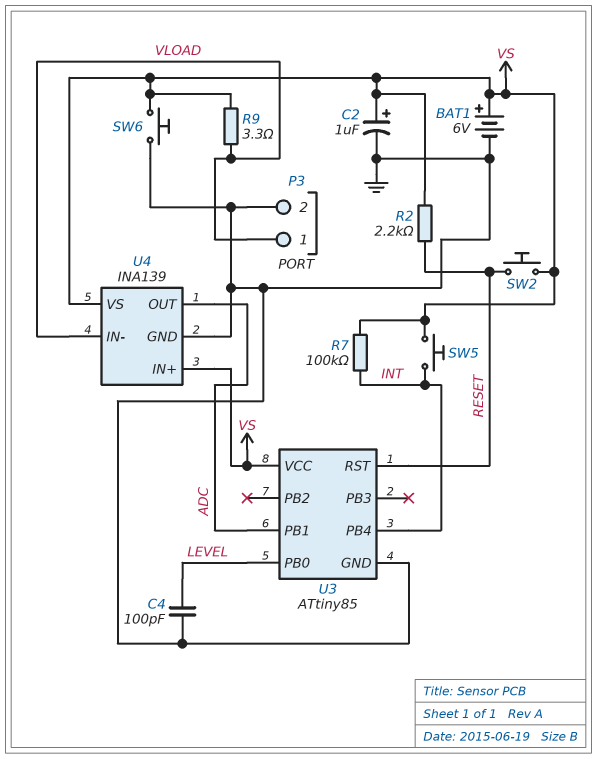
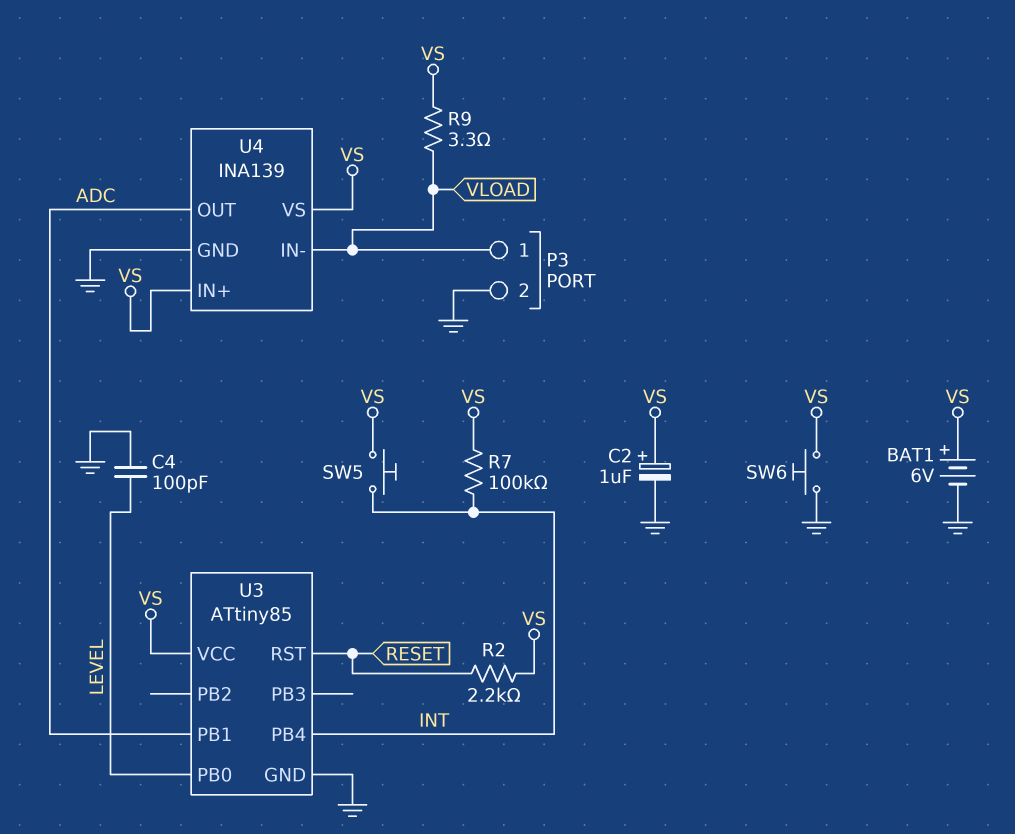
SW2: button (RESET, VS) -> none

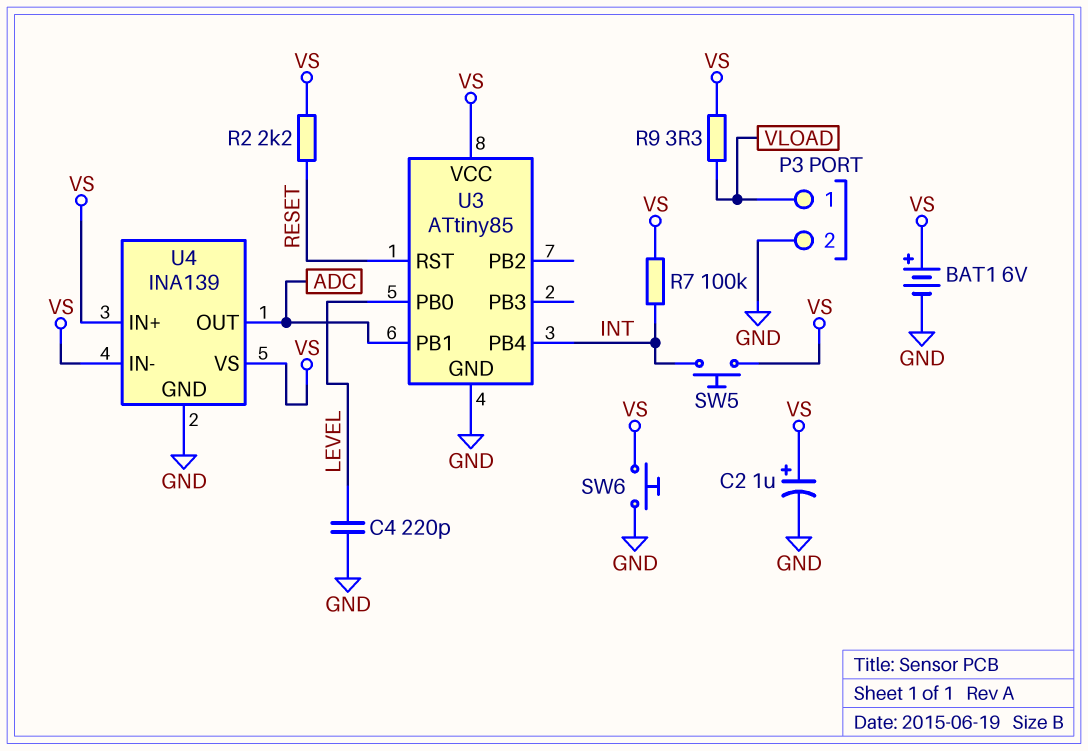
C4: 100pF (GND, LEVEL) -> 220pF (GND, LEVEL)
U4 pin IN-: VLOAD -> VS

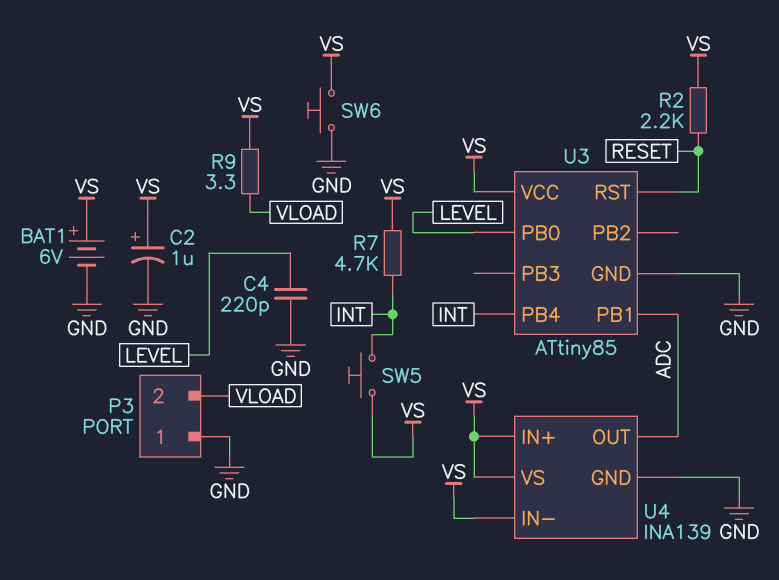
P3 pin 1: VLOAD -> GND
P3 pin 2: GND -> VLOAD
R7: 100k (INT, VS) -> 4.7k (INT, VS)

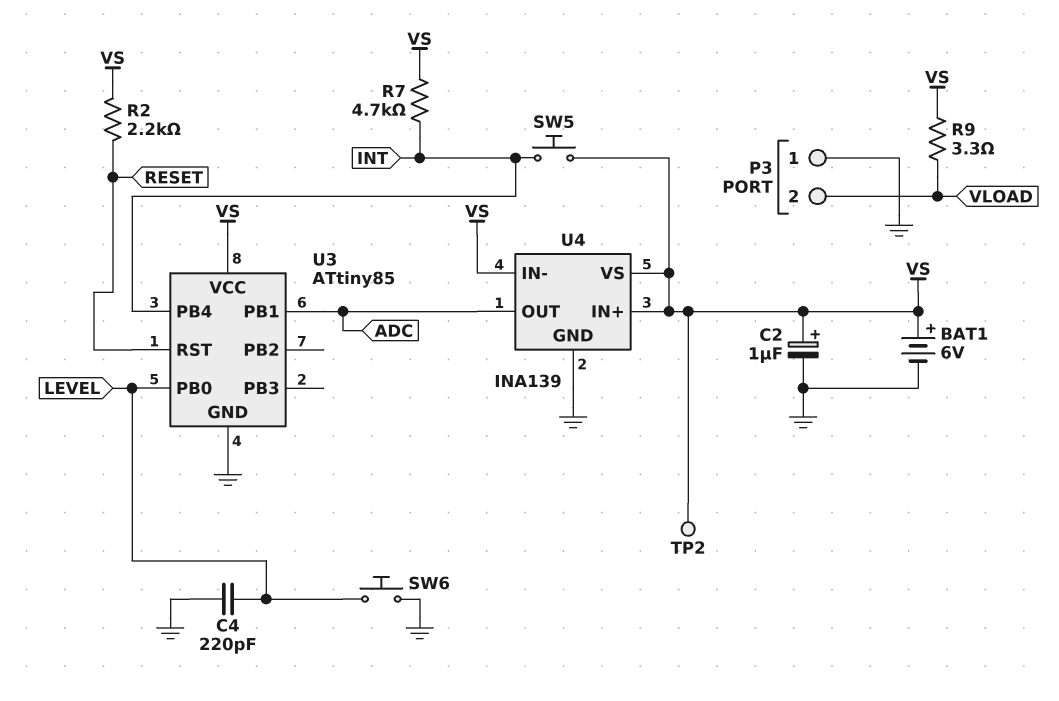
SW6: button (GND, VS) -> button (GND, LEVEL)
TP2: none -> test point (VS)

